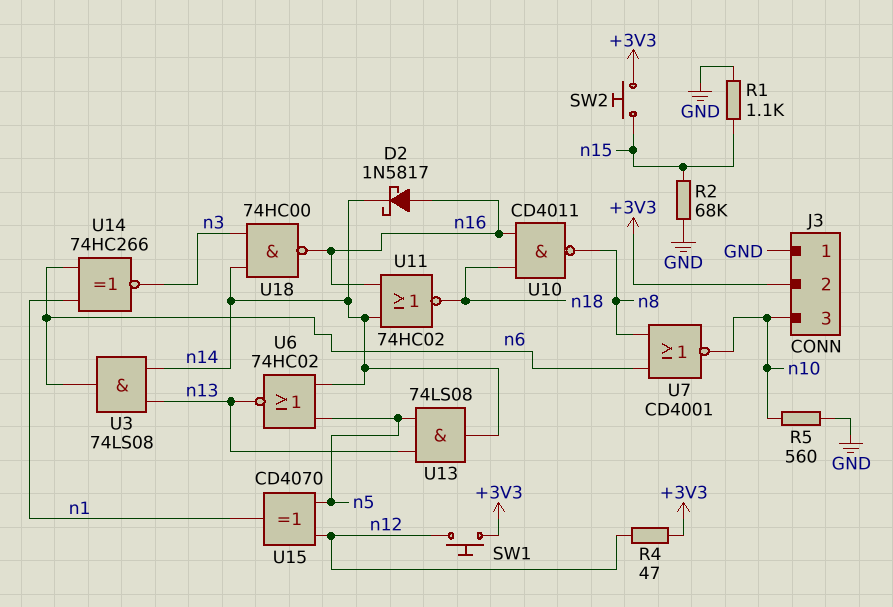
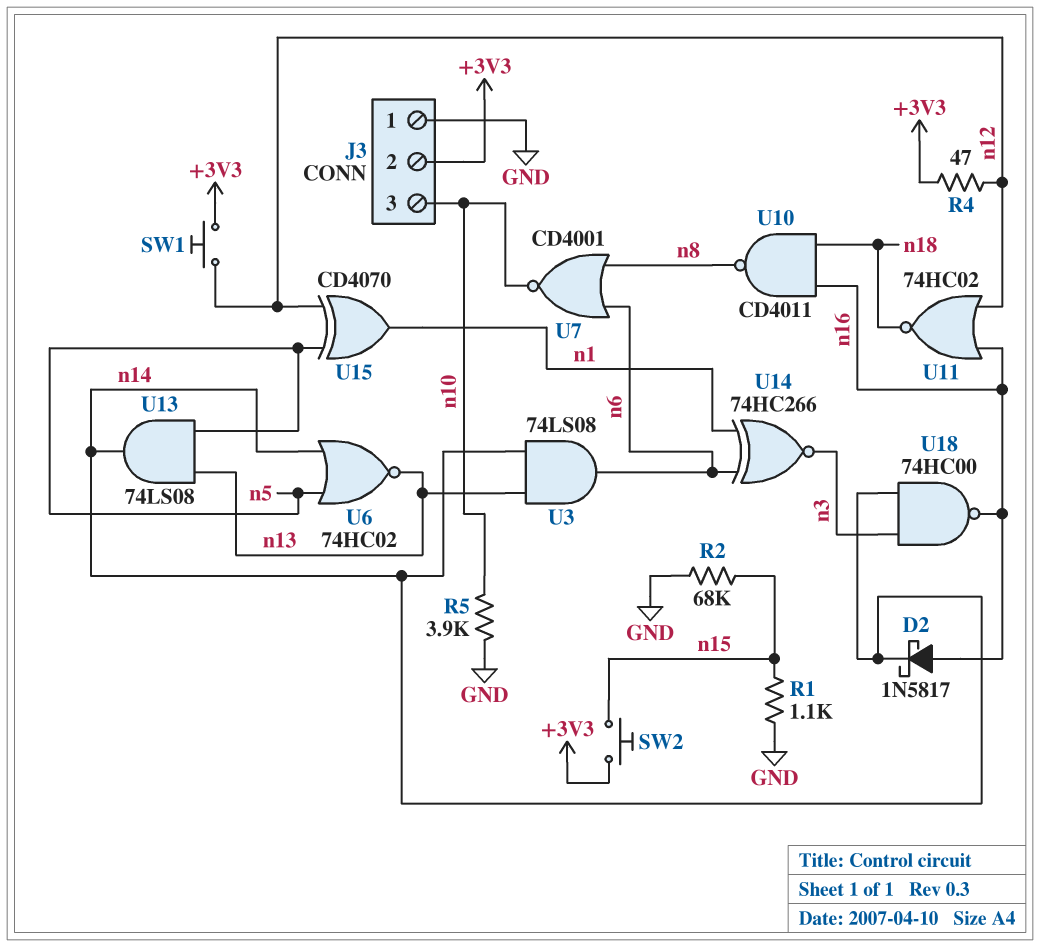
R5: 560 (GND, n10) -> 3.9k (GND, n10)
U11: NOR 74HC02 (in n14, in n16, out n18) -> NOR 74HC02 (in n12, in n16, out n18)

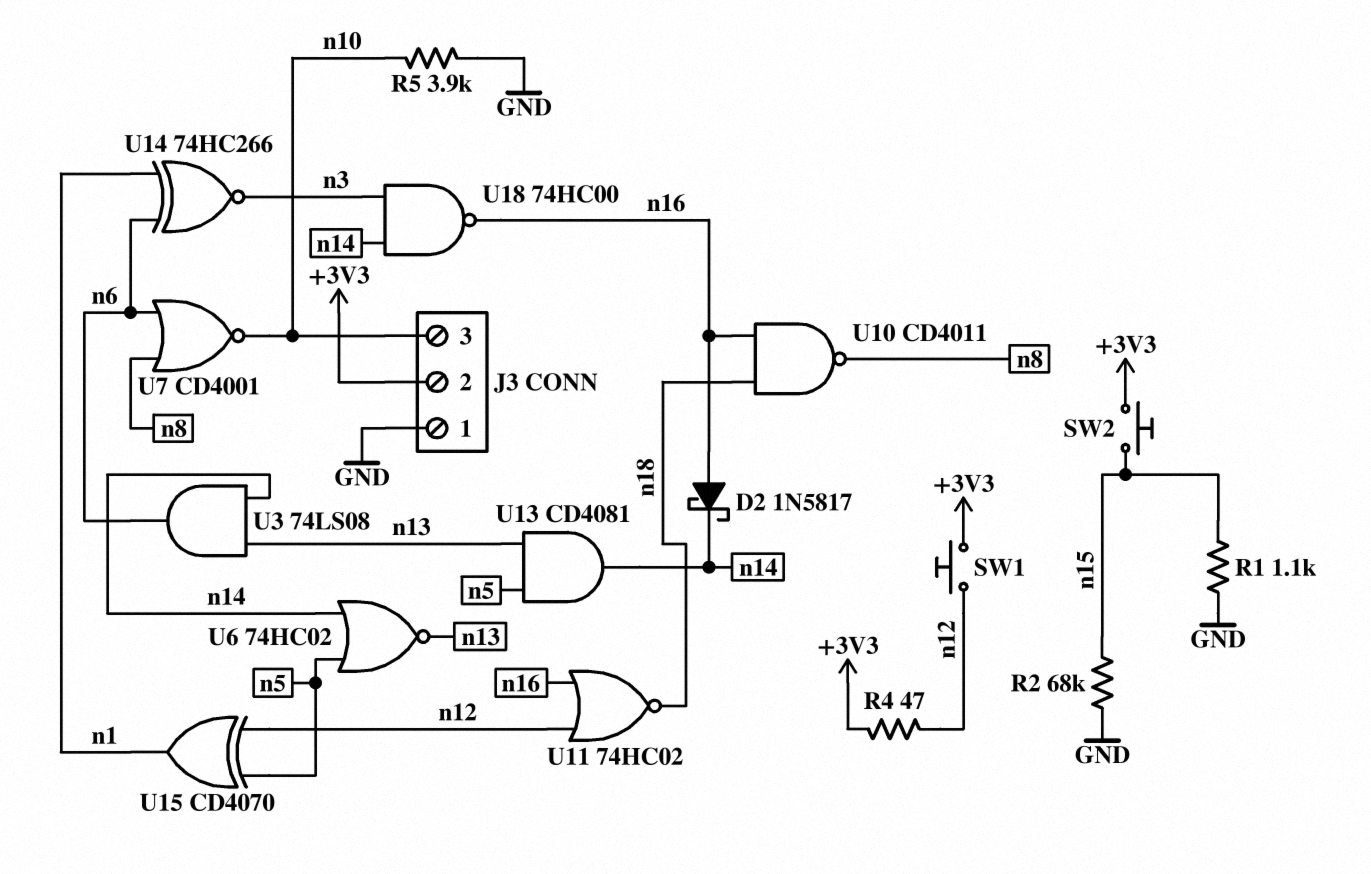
U13: AND 74LS08 (in n5, in n13, out n14) -> AND CD4081 (in n5, in n13, out n14)

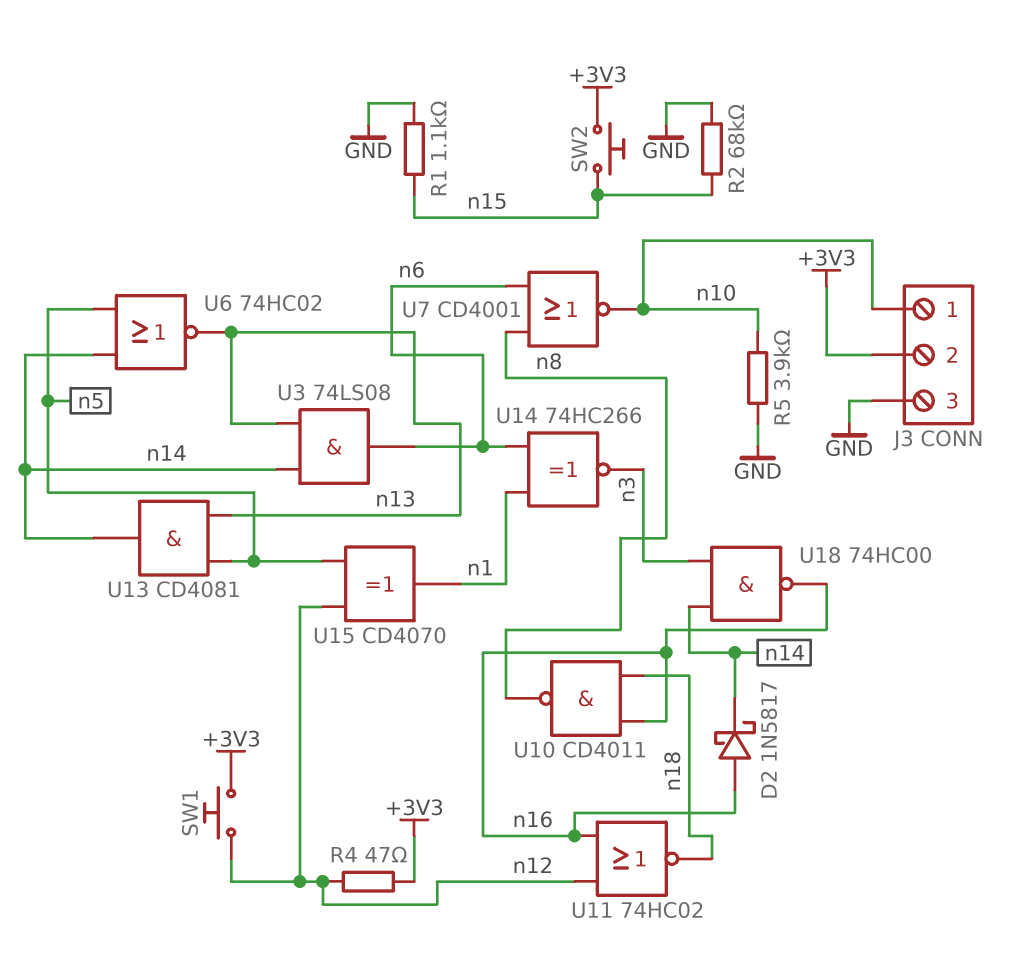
J3 pin 1: GND -> n10
J3 pin 3: n10 -> GND

